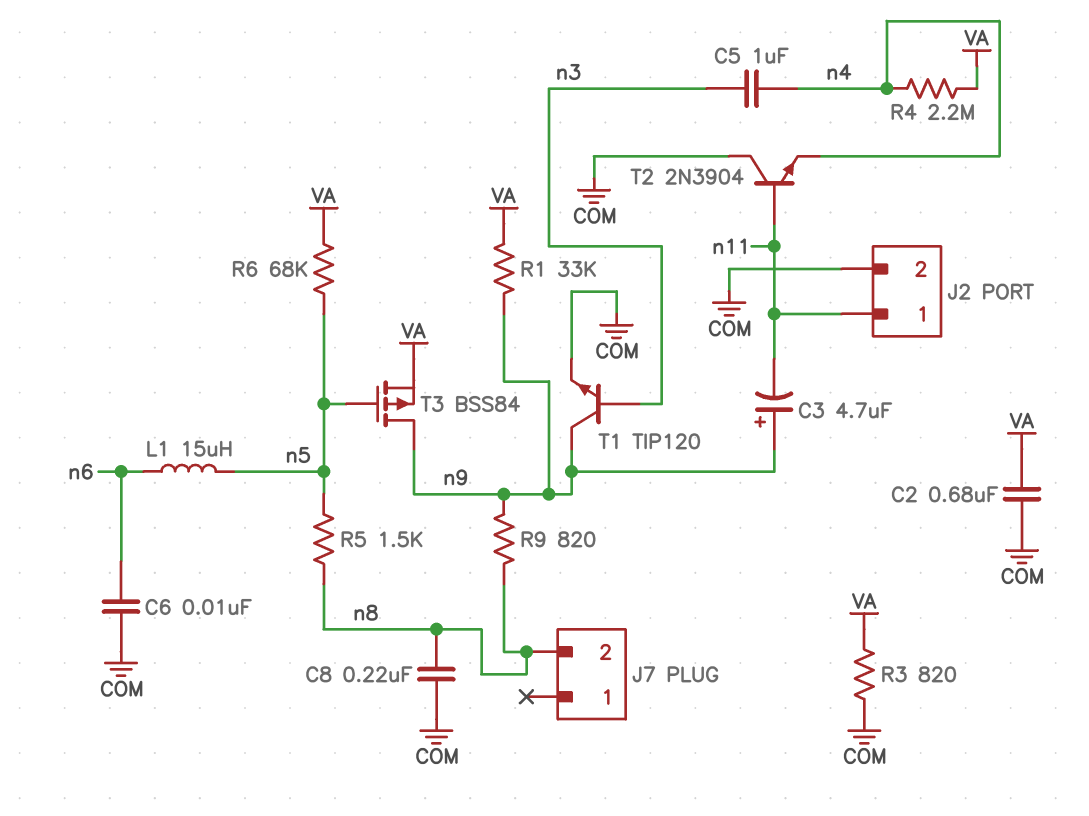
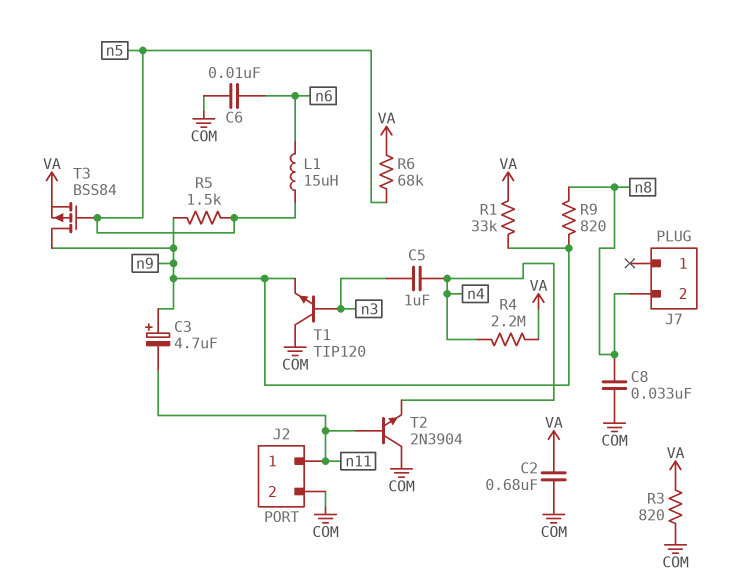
C8: 220nF (COM, n8) -> 33nF (COM, n8)
R5: 1.5k (n5, n8) -> 1.5k (n5, n9)
T1: NPN TIP120 (B n3, C n9, E COM) -> NPN TIP120 (B n3, C COM, E n9)

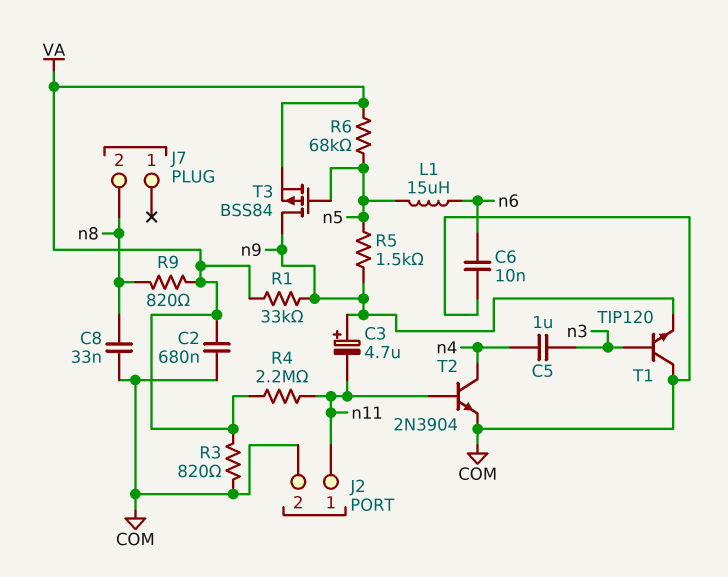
R4: 2.2M (VA, n4) -> 2.2M (VA, n11)
R9: 820 (n8, n9) -> 820 (VA, n8)
T2: NPN 2N3904 (B n11, C COM, E n4) -> NPN 2N3904 (B n11, C n4, E COM)

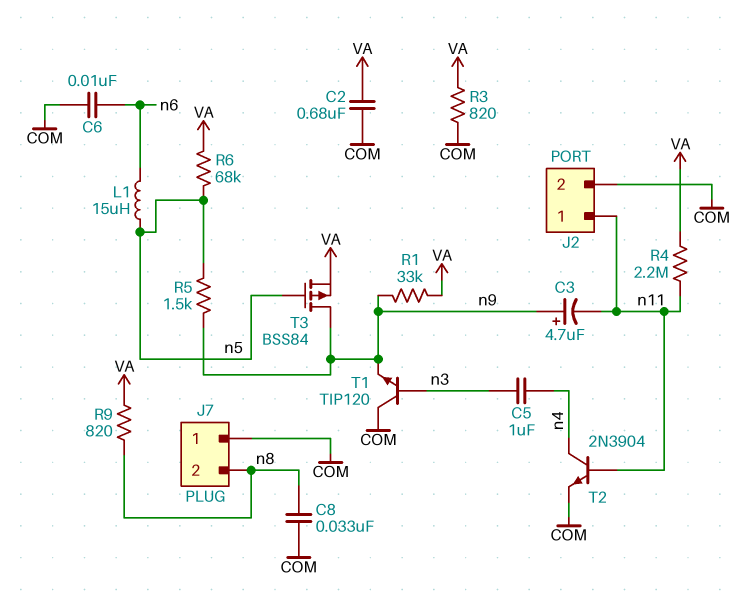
J7 pin 1: none -> COM

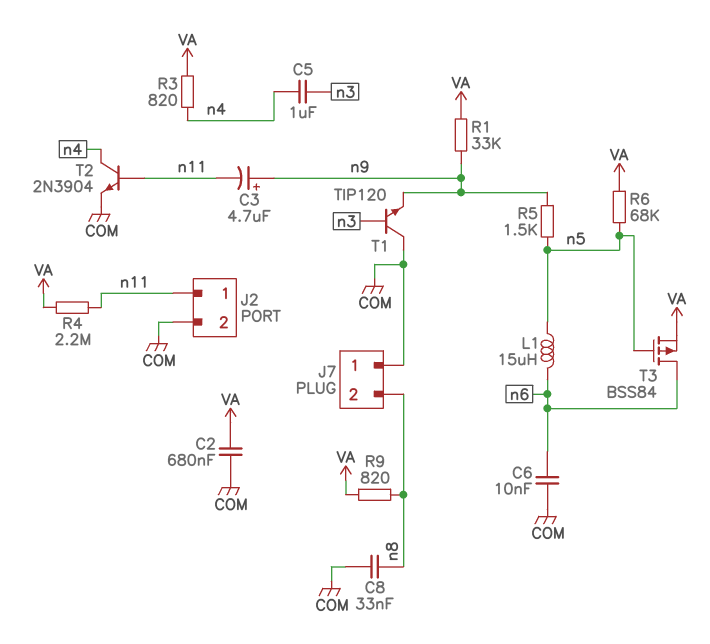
R3: 820 (COM, VA) -> 820 (VA, n4)
T3: PMOS BSS84 (G n5, D n9, S VA) -> PMOS BSS84 (G n5, D n6, S VA)

